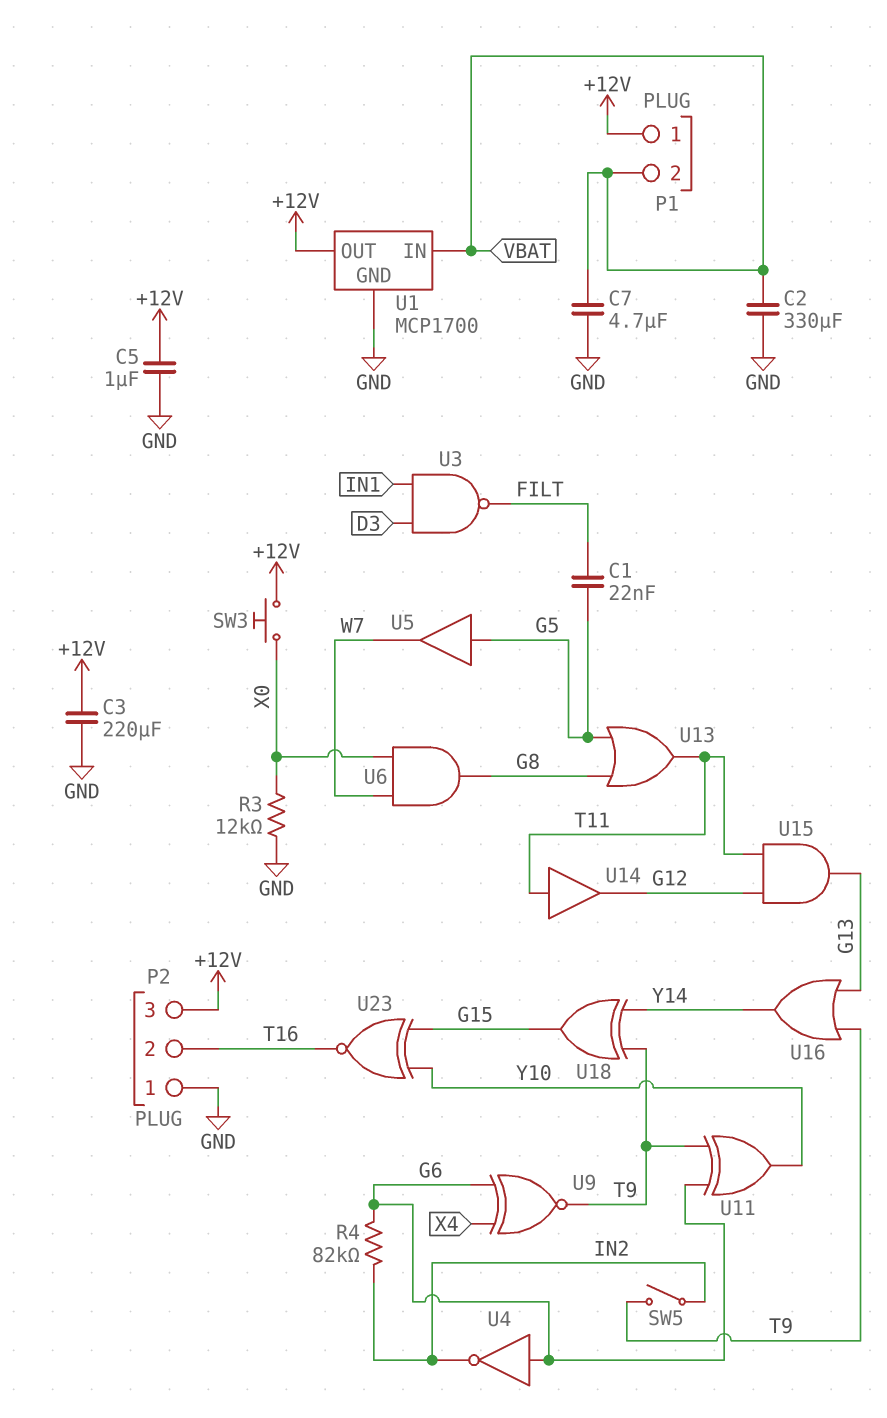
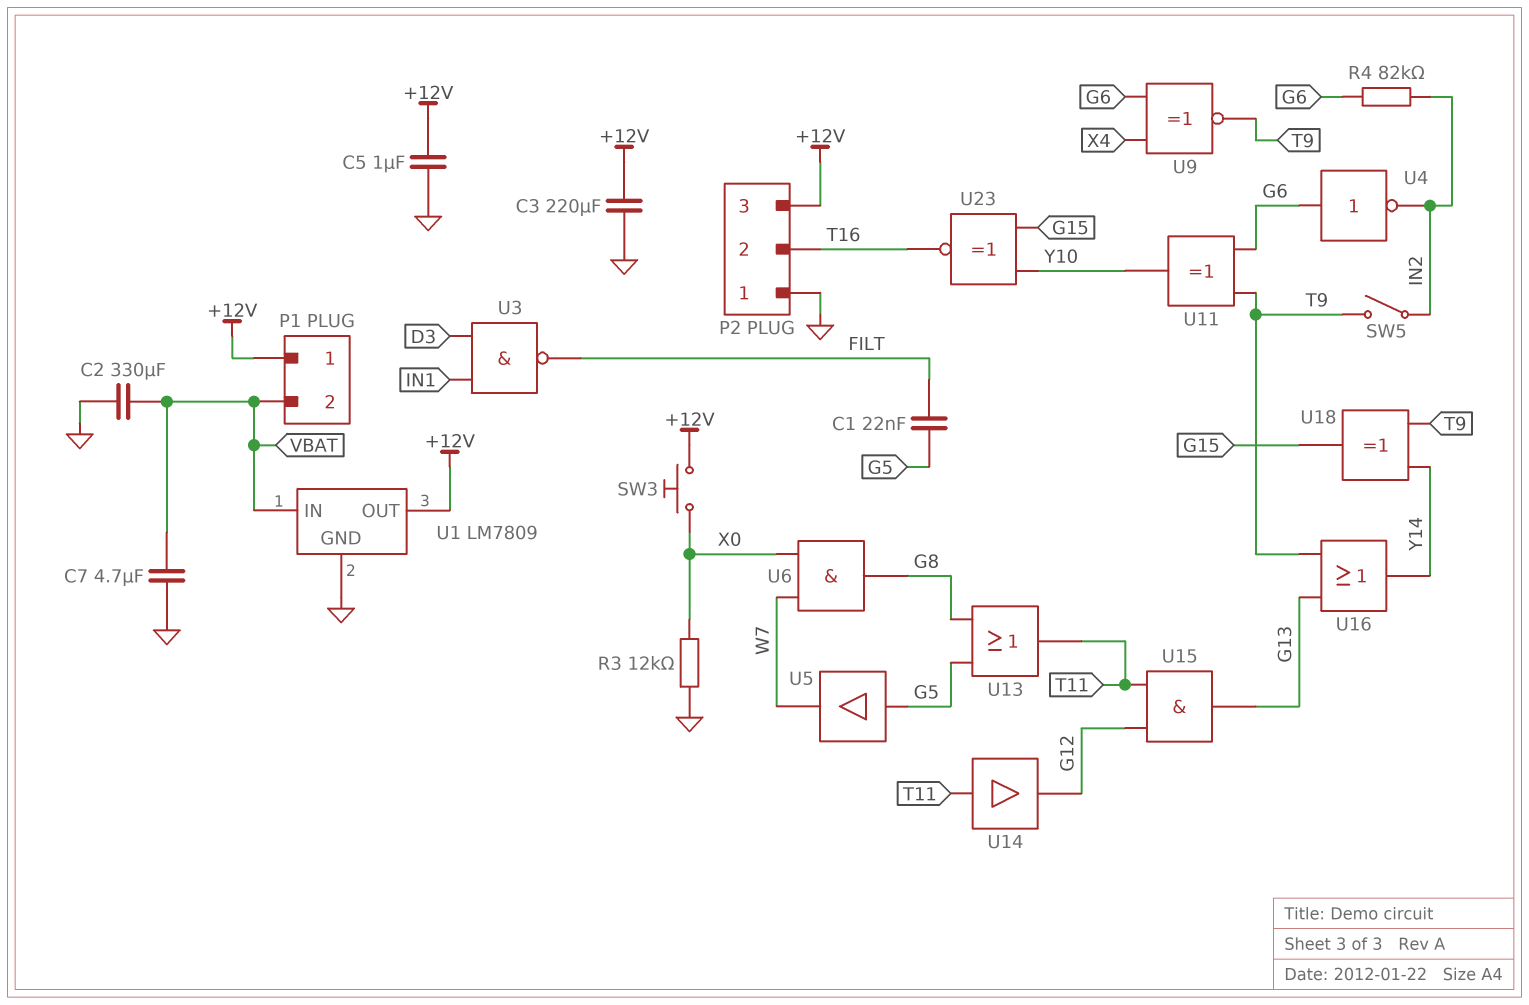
U1: MCP1700 -> LM7809

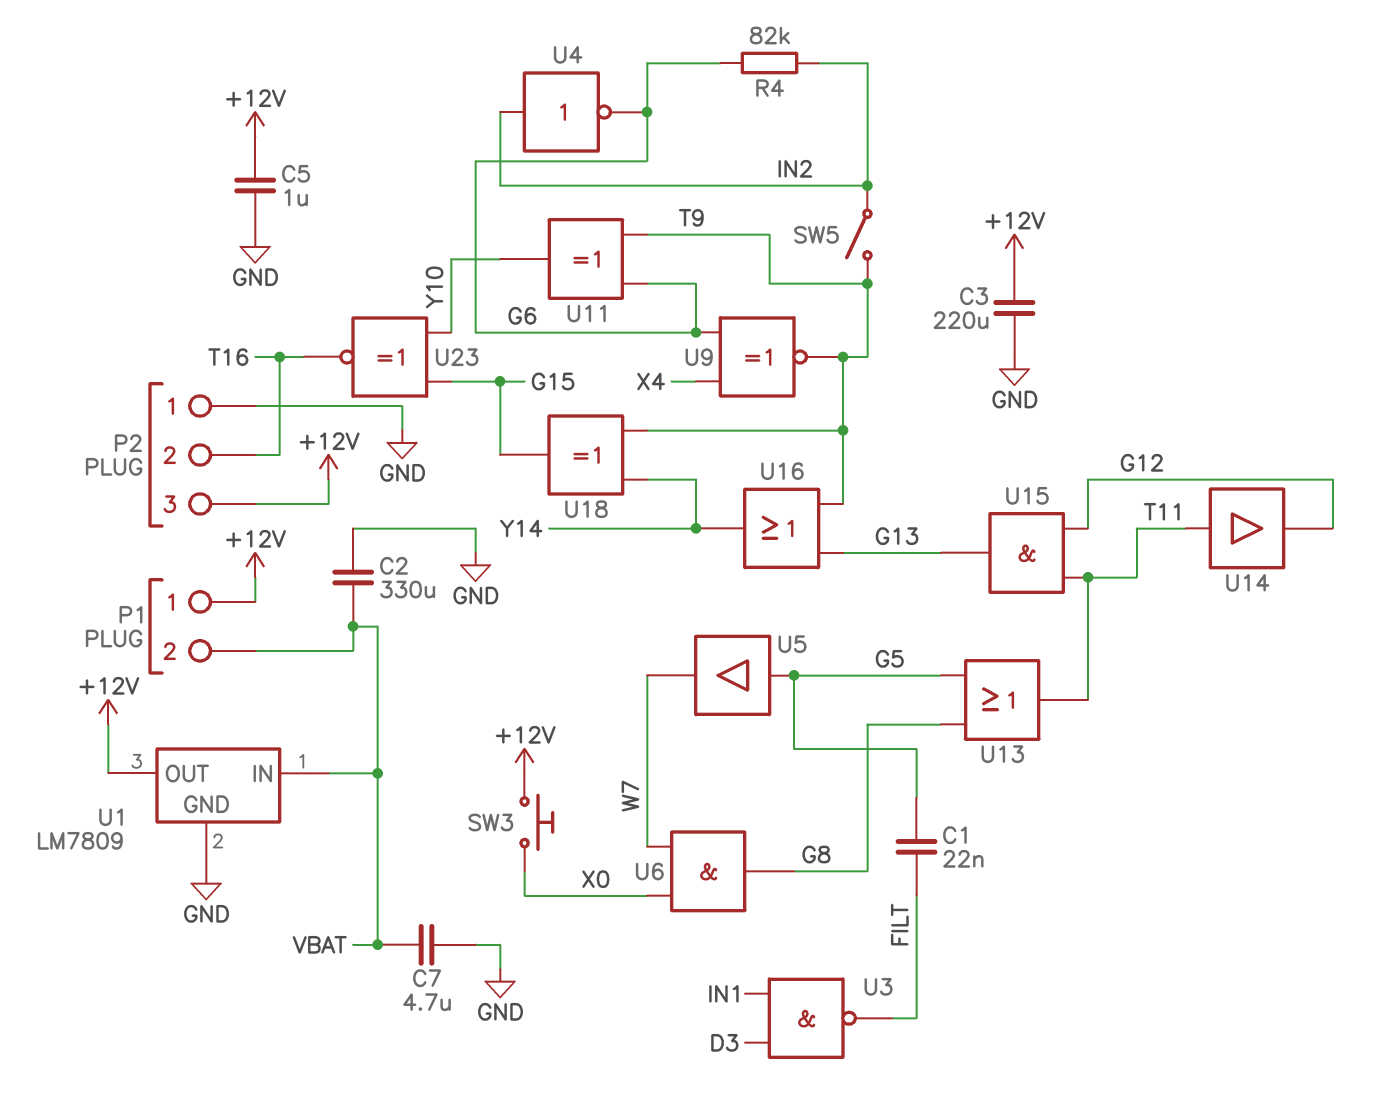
R3: 12k (GND, X0) -> none
U4: NOT (in G6, out IN2) -> NOT (in IN2, out G6)

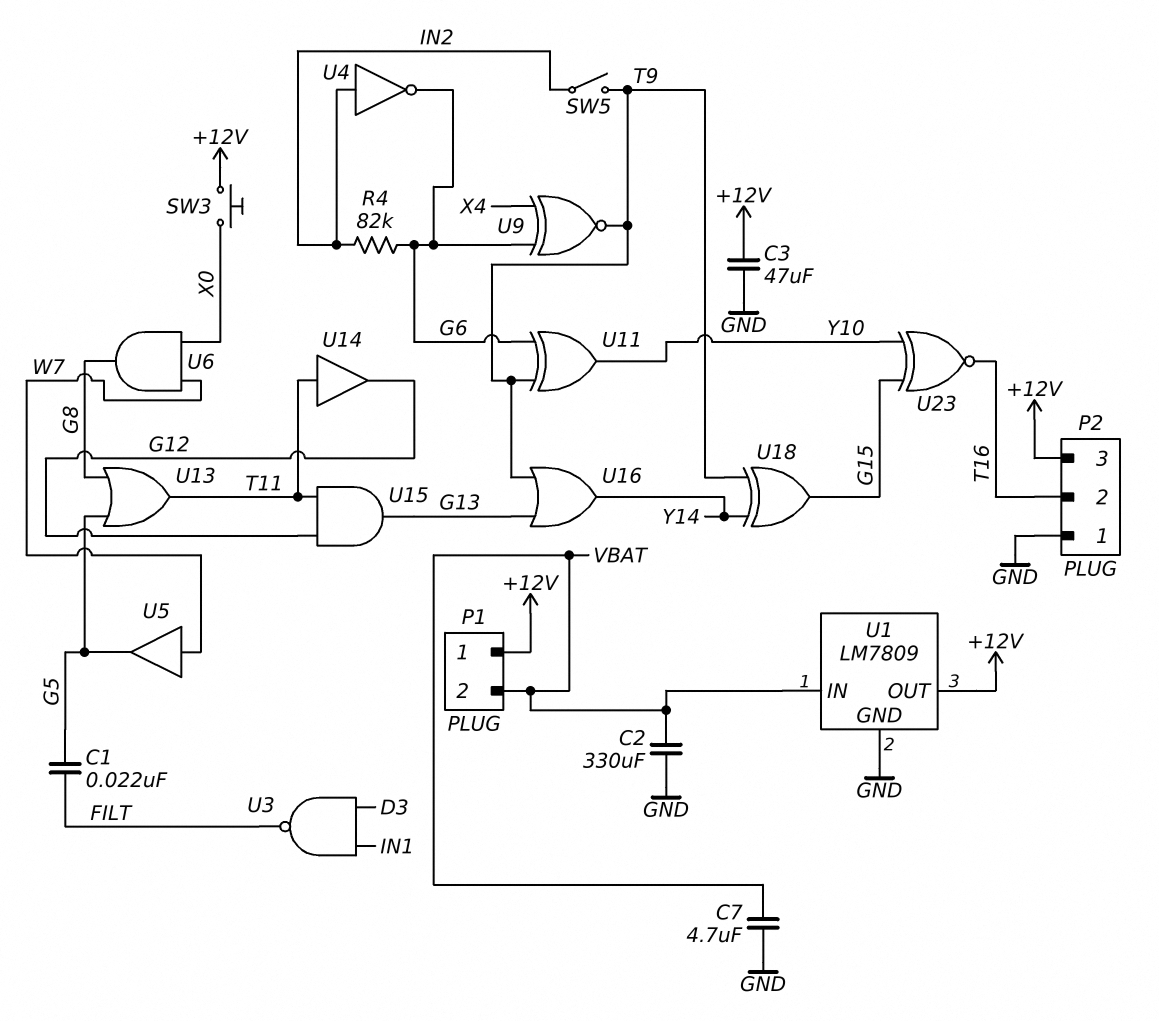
C3: 220uF (+12V, GND) -> 47uF (+12V, GND)
C5: 1uF (+12V, GND) -> none
U5: buffer (in G5, out W7) -> buffer (in W7, out G5)

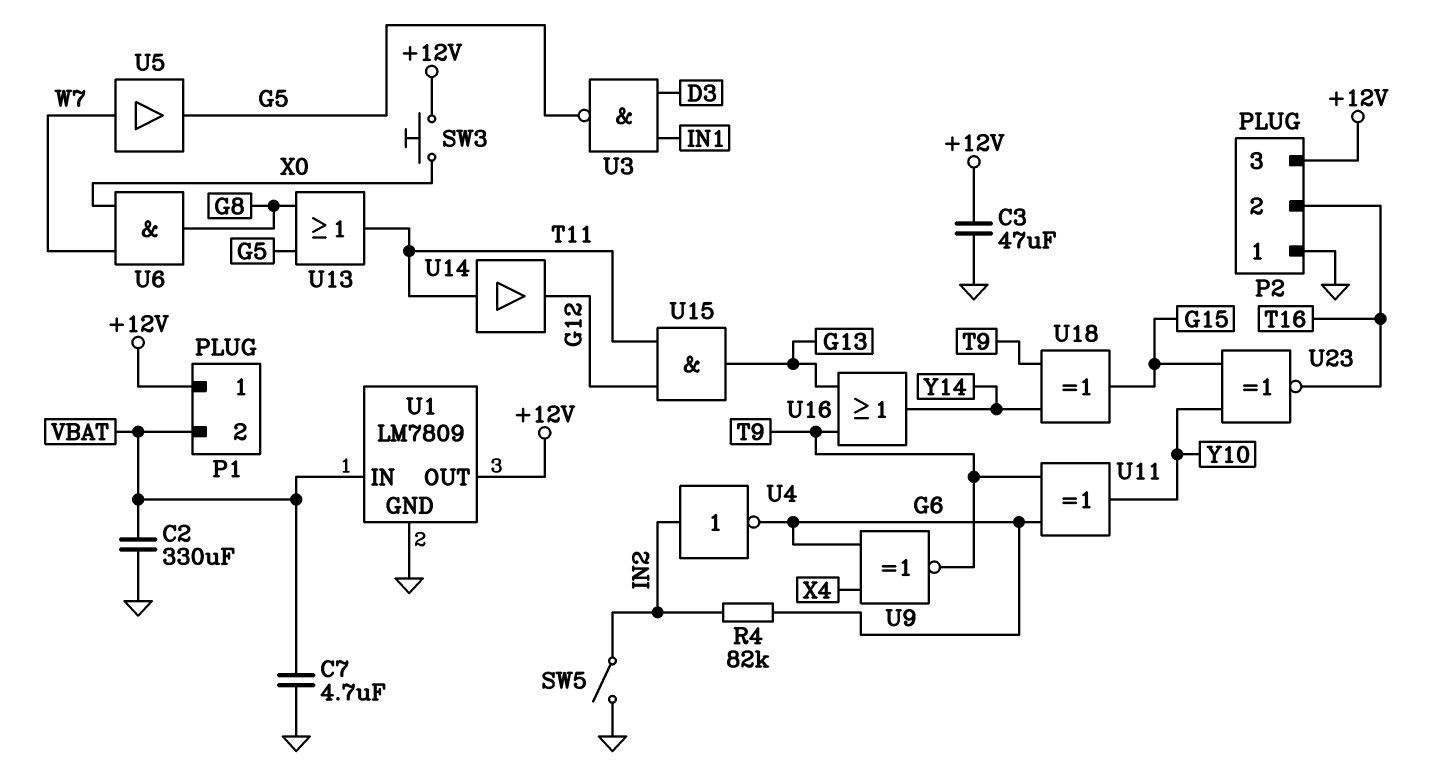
C1: 22nF (FILT, G5) -> none
SW5: switch (IN2, T9) -> switch (GND, IN2)
U3: NAND (in D3, in IN1, out FILT) -> NAND (in D3, in IN1, out G5)

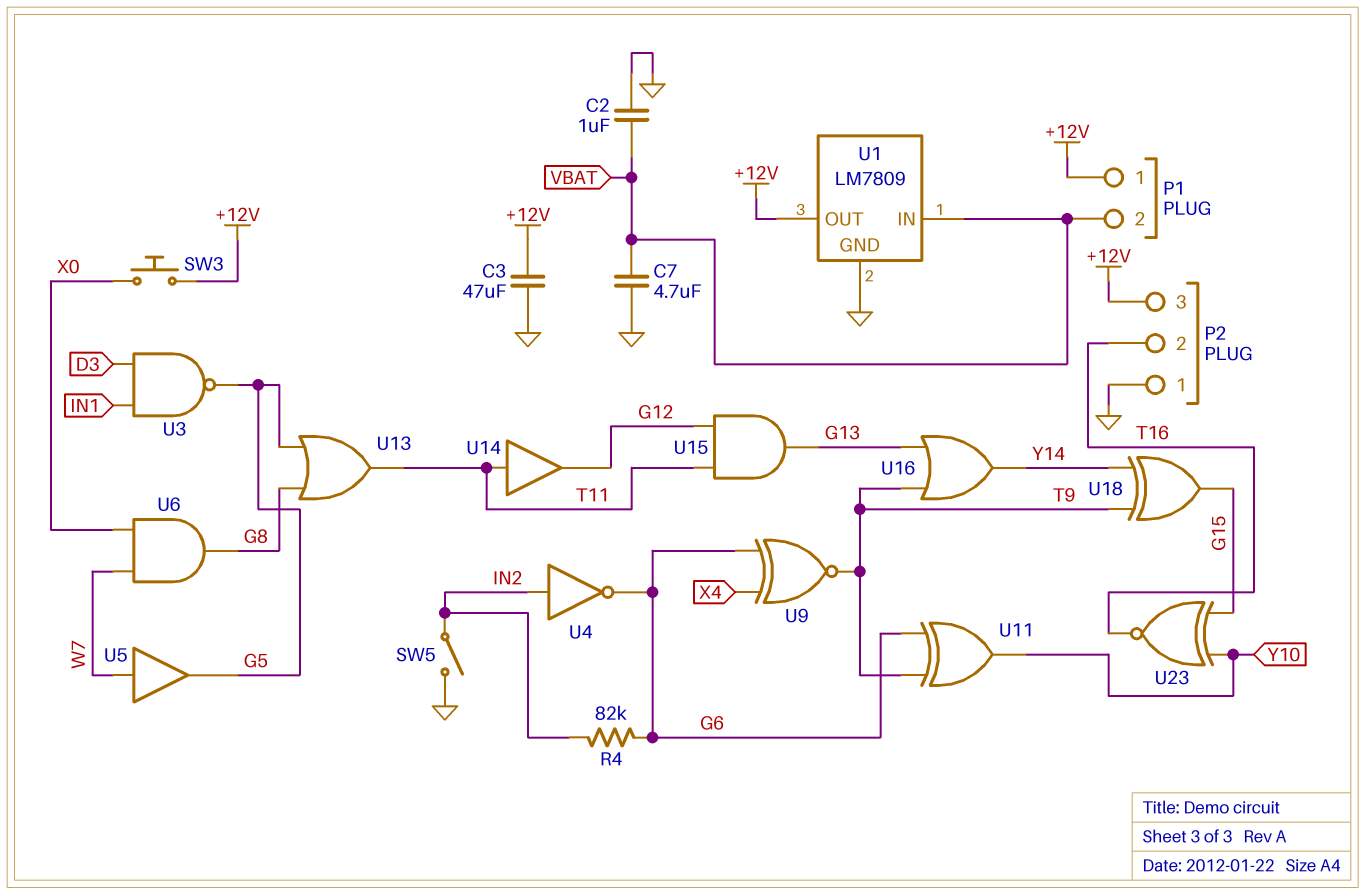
C2: 330uF (GND, VBAT) -> 1uF (GND, VBAT)

